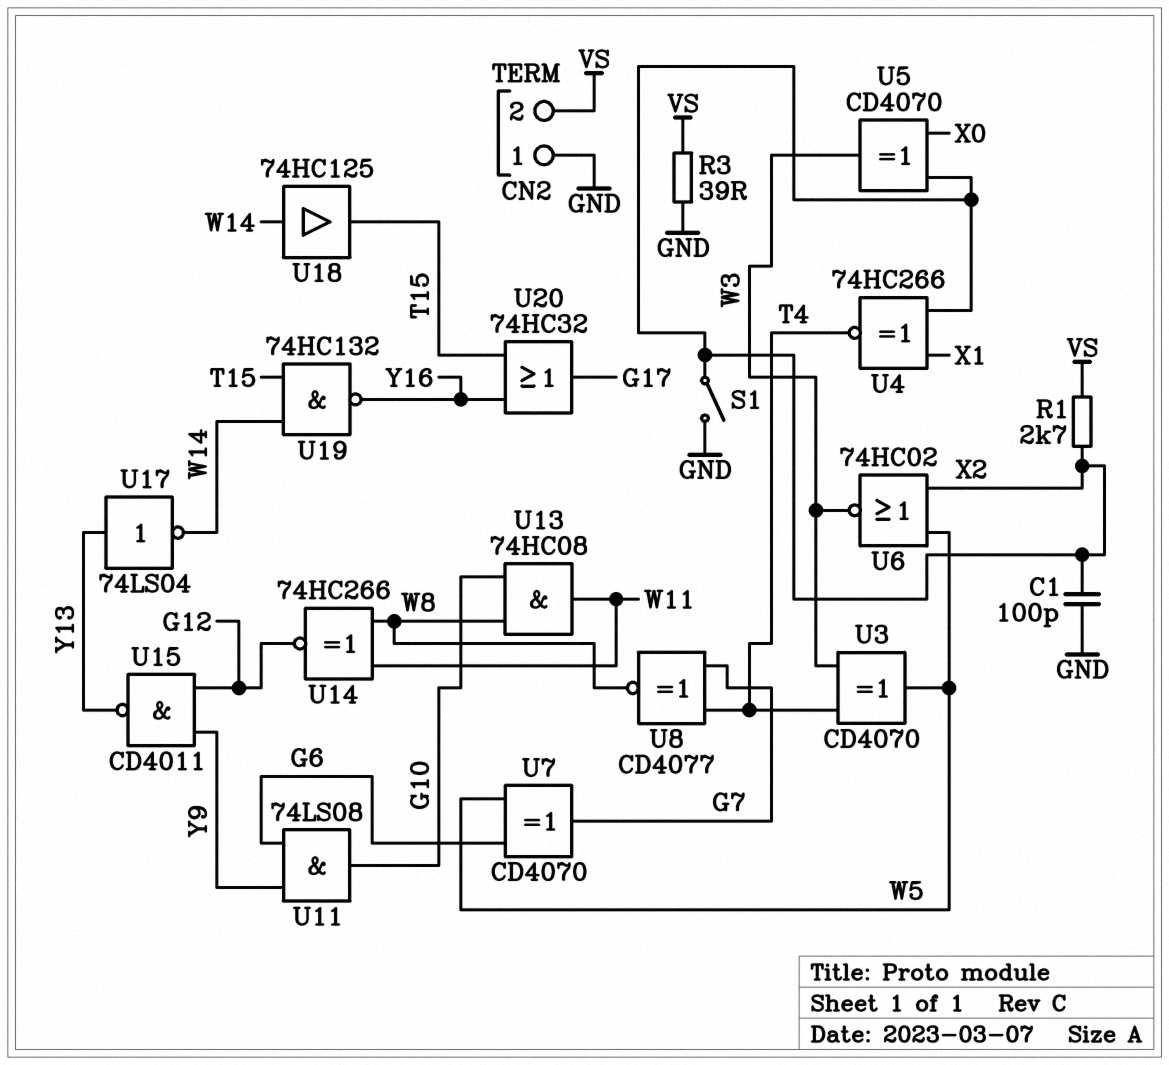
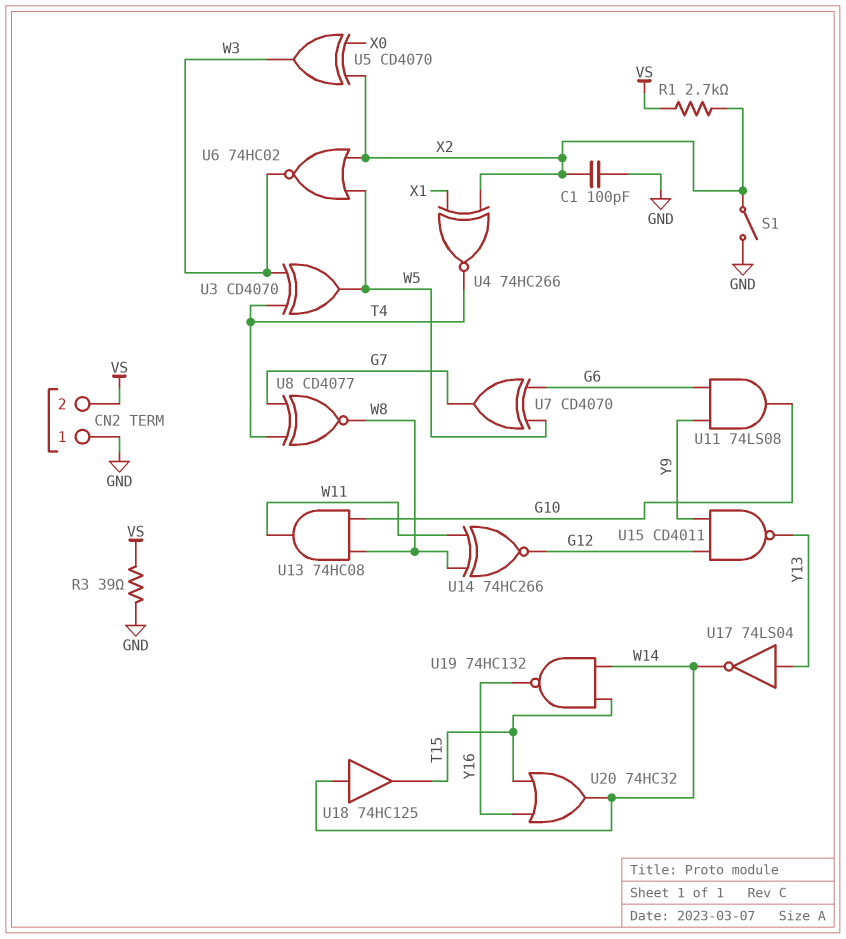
U20: OR 74HC32 (in T15, in Y16, out G17) -> OR 74HC32 (in T15, in Y16, out W14)

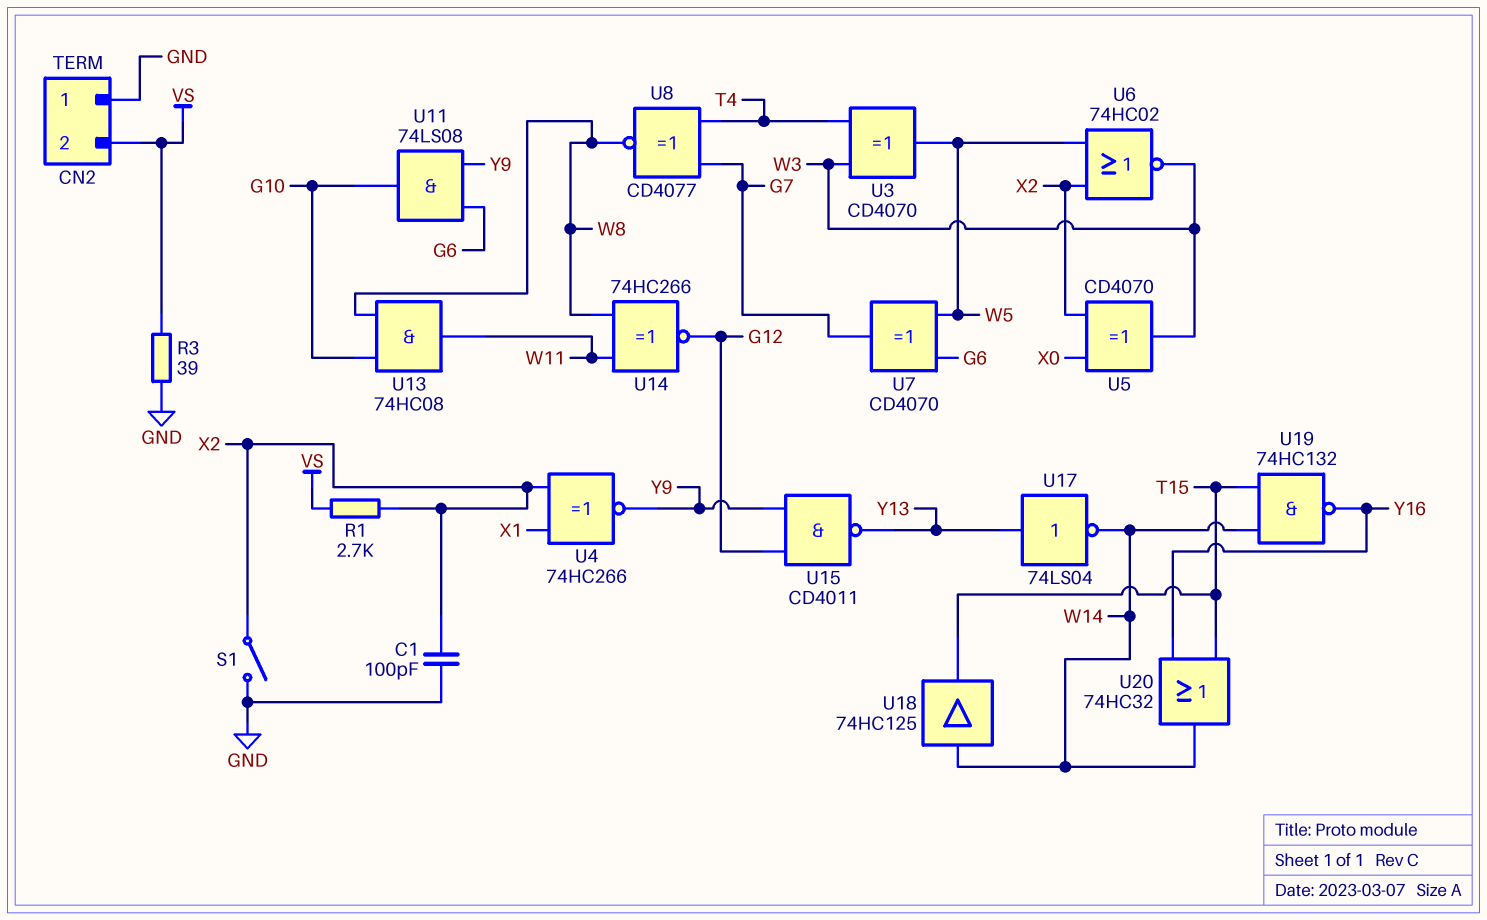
U4: XNOR 74HC266 (in X1, in X2, out T4) -> XNOR 74HC266 (in X1, in X2, out Y9)

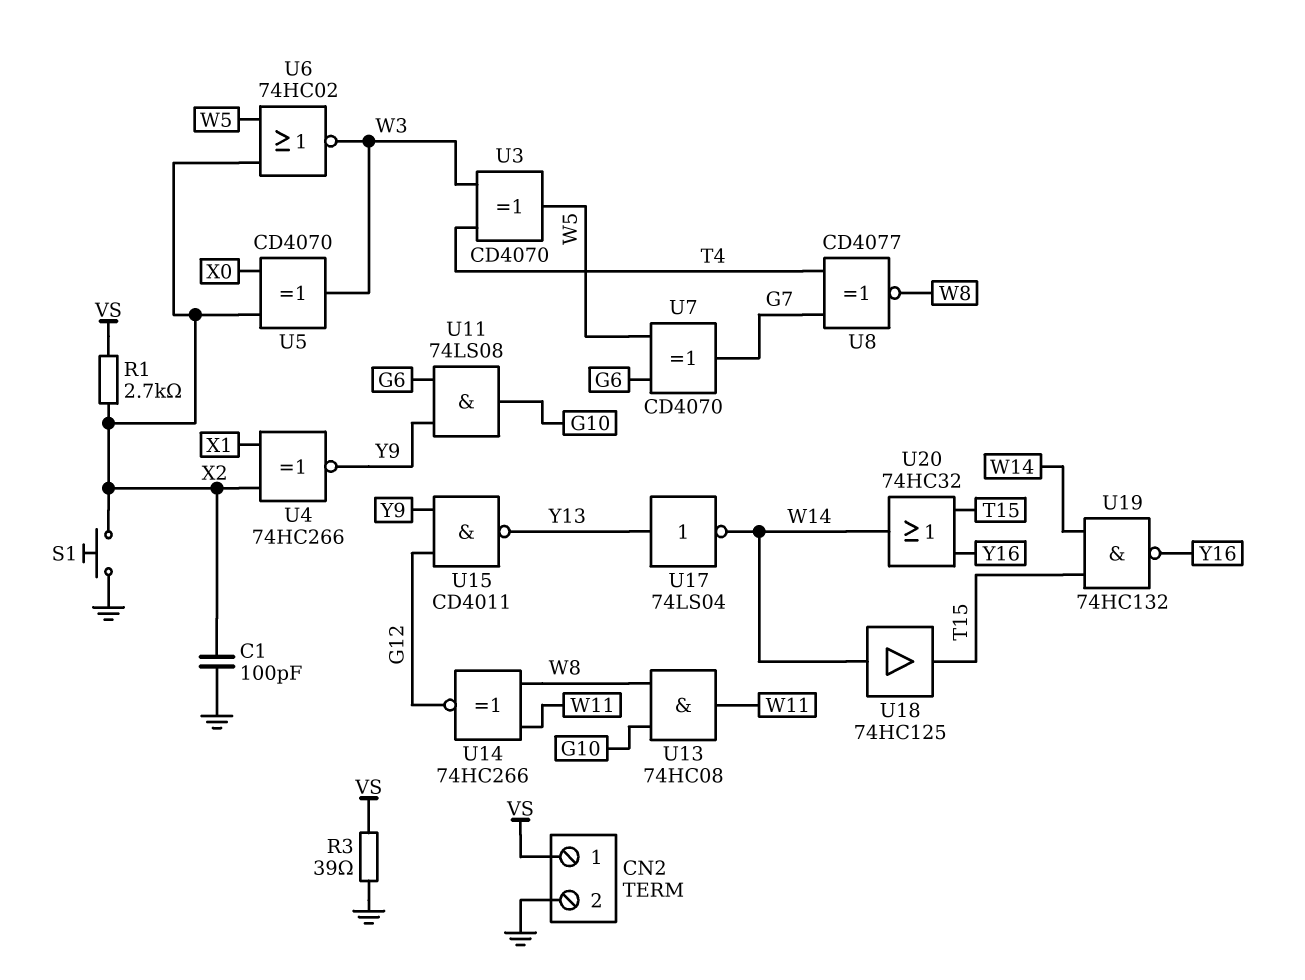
CN2 pin 1: GND -> VS
CN2 pin 2: VS -> GND
S1: switch (GND, X2) -> button (GND, X2)

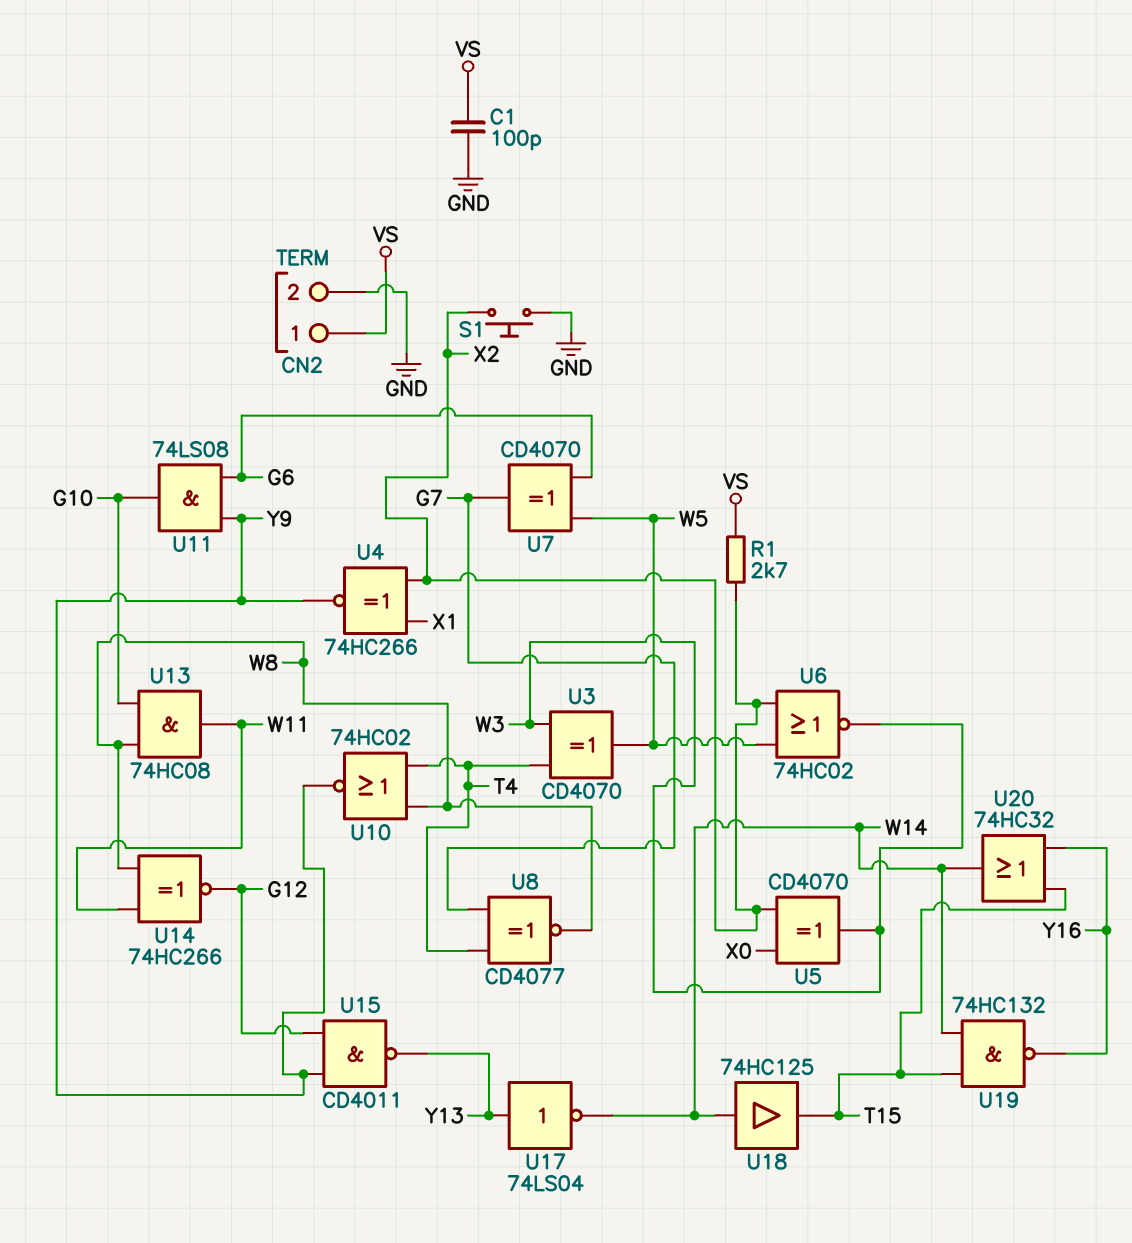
C1: 100pF (GND, X2) -> 100pF (GND, VS)
R3: 39 (GND, VS) -> none
U10: none -> NOR 74HC02 (in T4, in W8, out Y9)

